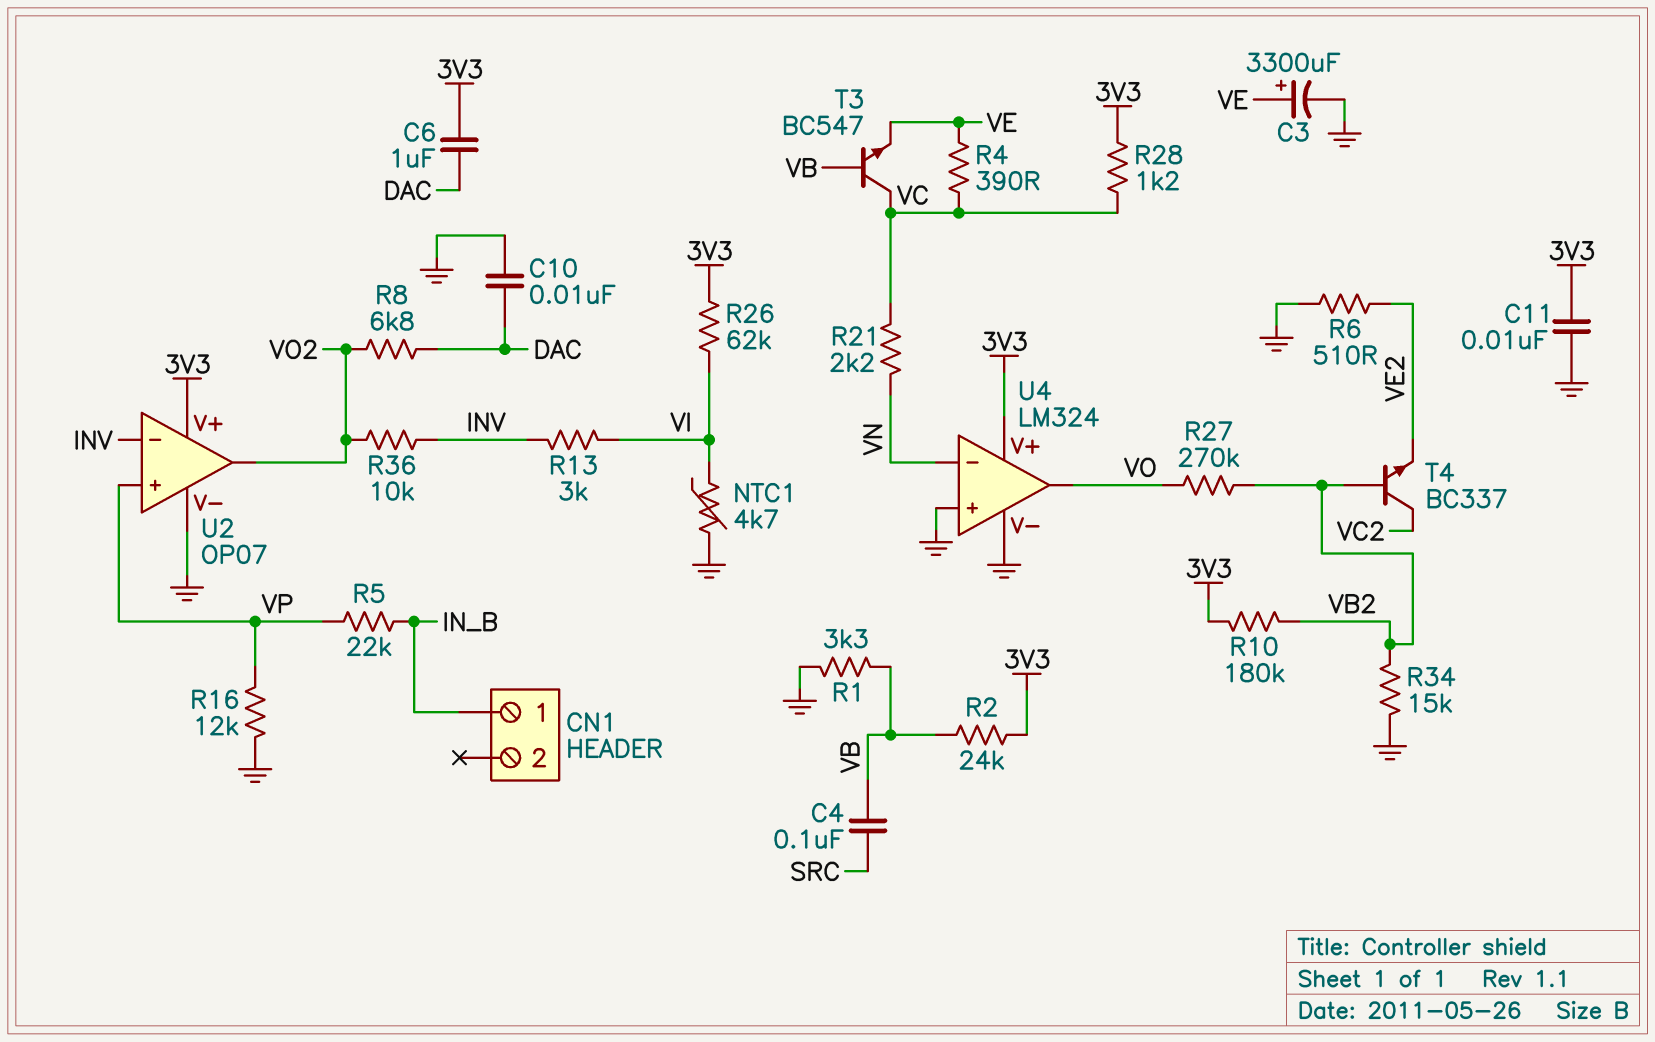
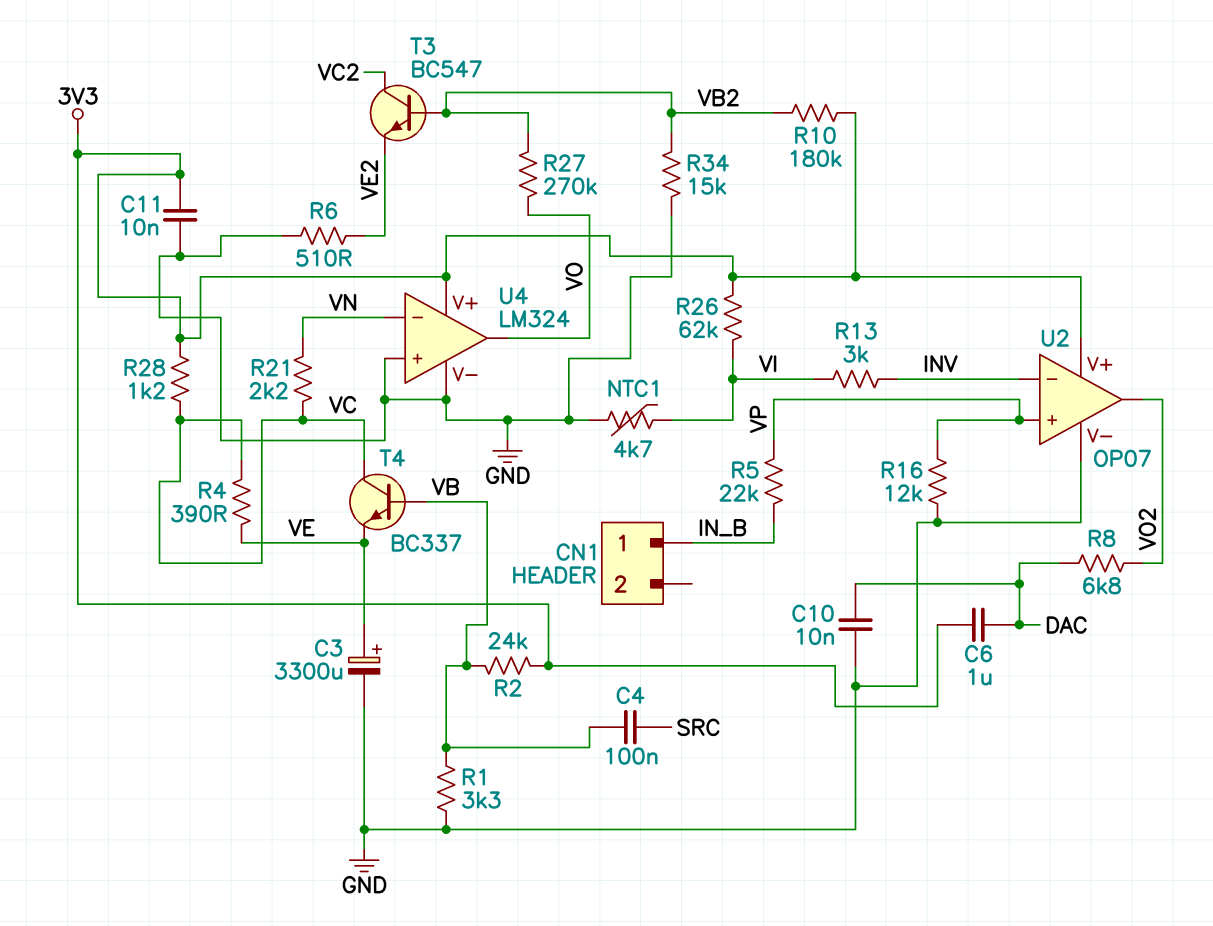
R36: 10k (INV, VO2) -> none
T3: NPN BC547 (B VB, C VC, E VE) -> NPN BC547 (B VB2, C VC2, E VE2)
T4: NPN BC337 (B VB2, C VC2, E VE2) -> NPN BC337 (B VB, C VC, E VE)

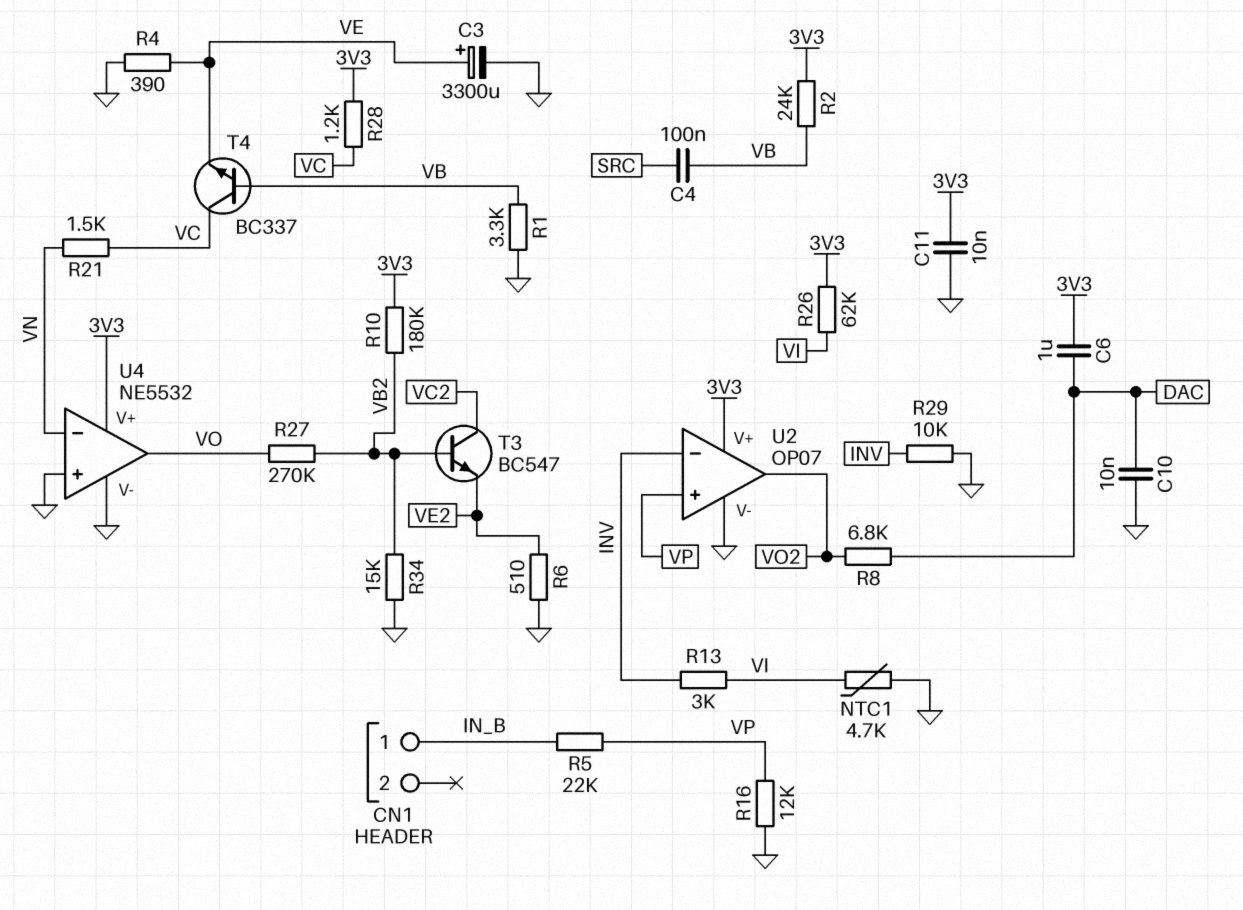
R4: 390 (VC, VE) -> 390 (GND, VE)
R21: 2.2k (VC, VN) -> 1.5k (VC, VN)
R29: none -> 10k (GND, INV)
U4: LM324 -> NE5532

